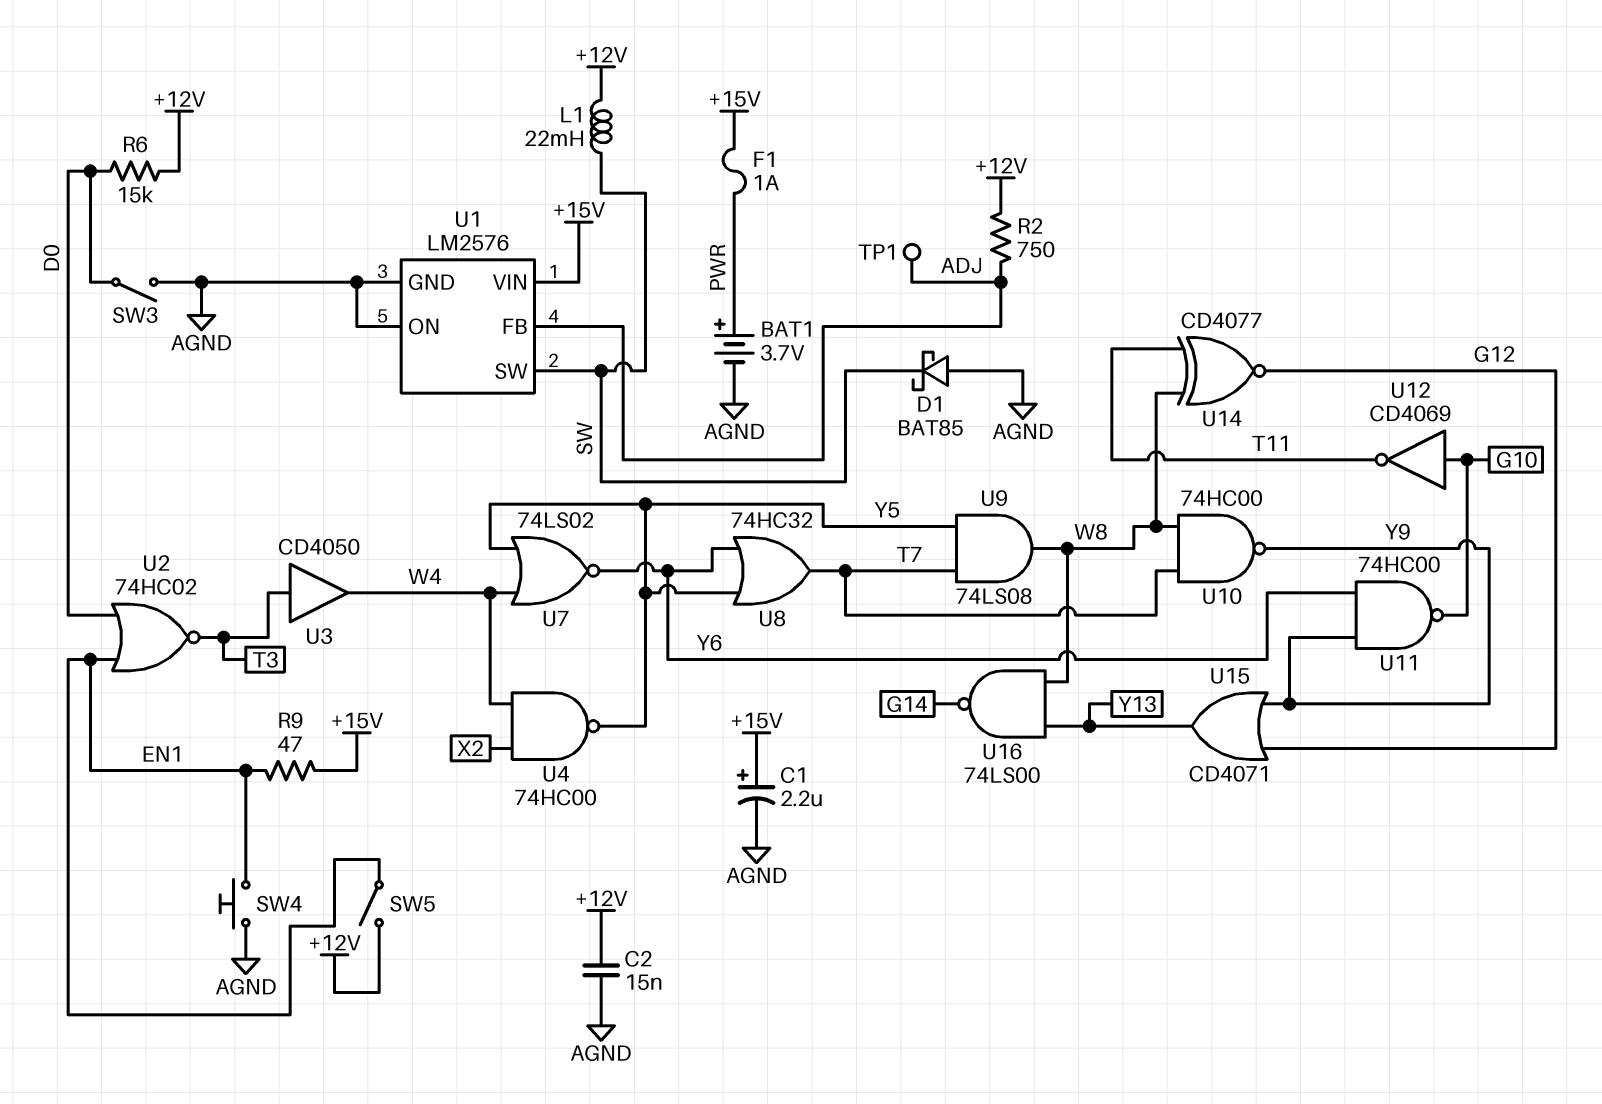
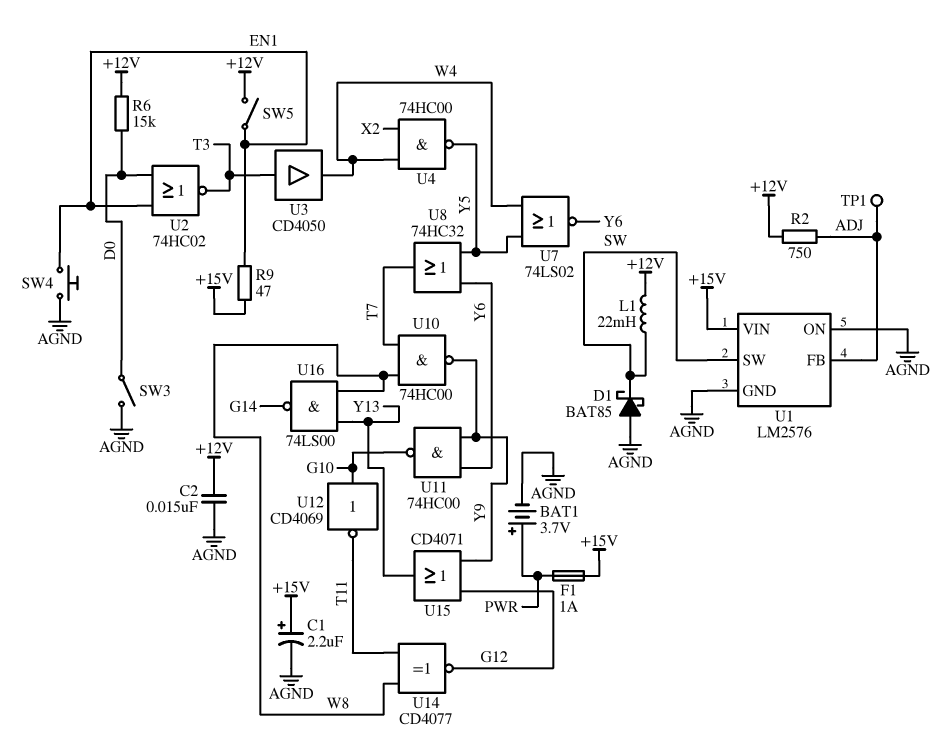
U9: AND 74LS08 (in T7, in Y5, out W8) -> none

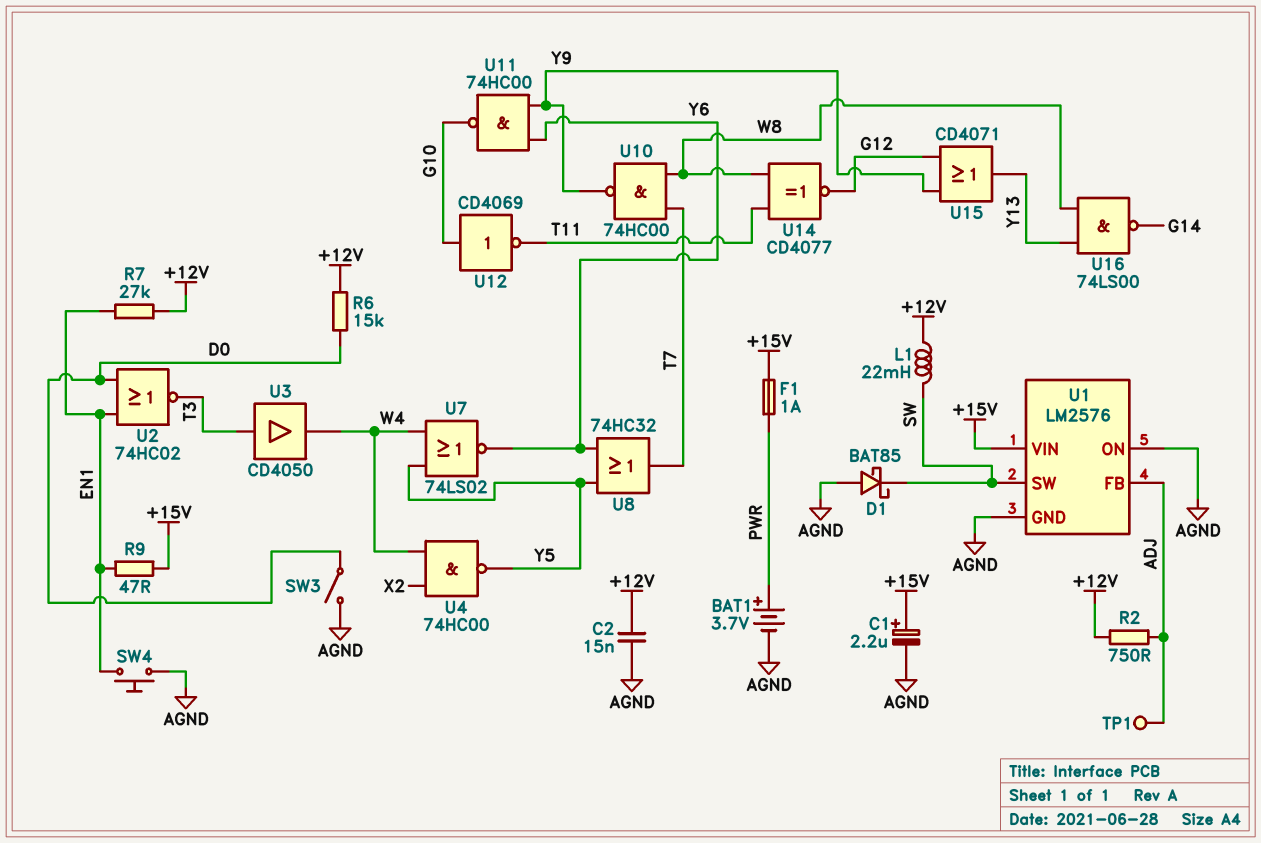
R7: none -> 27k (+12V, EN1)
SW5: switch (+12V, EN1) -> none

